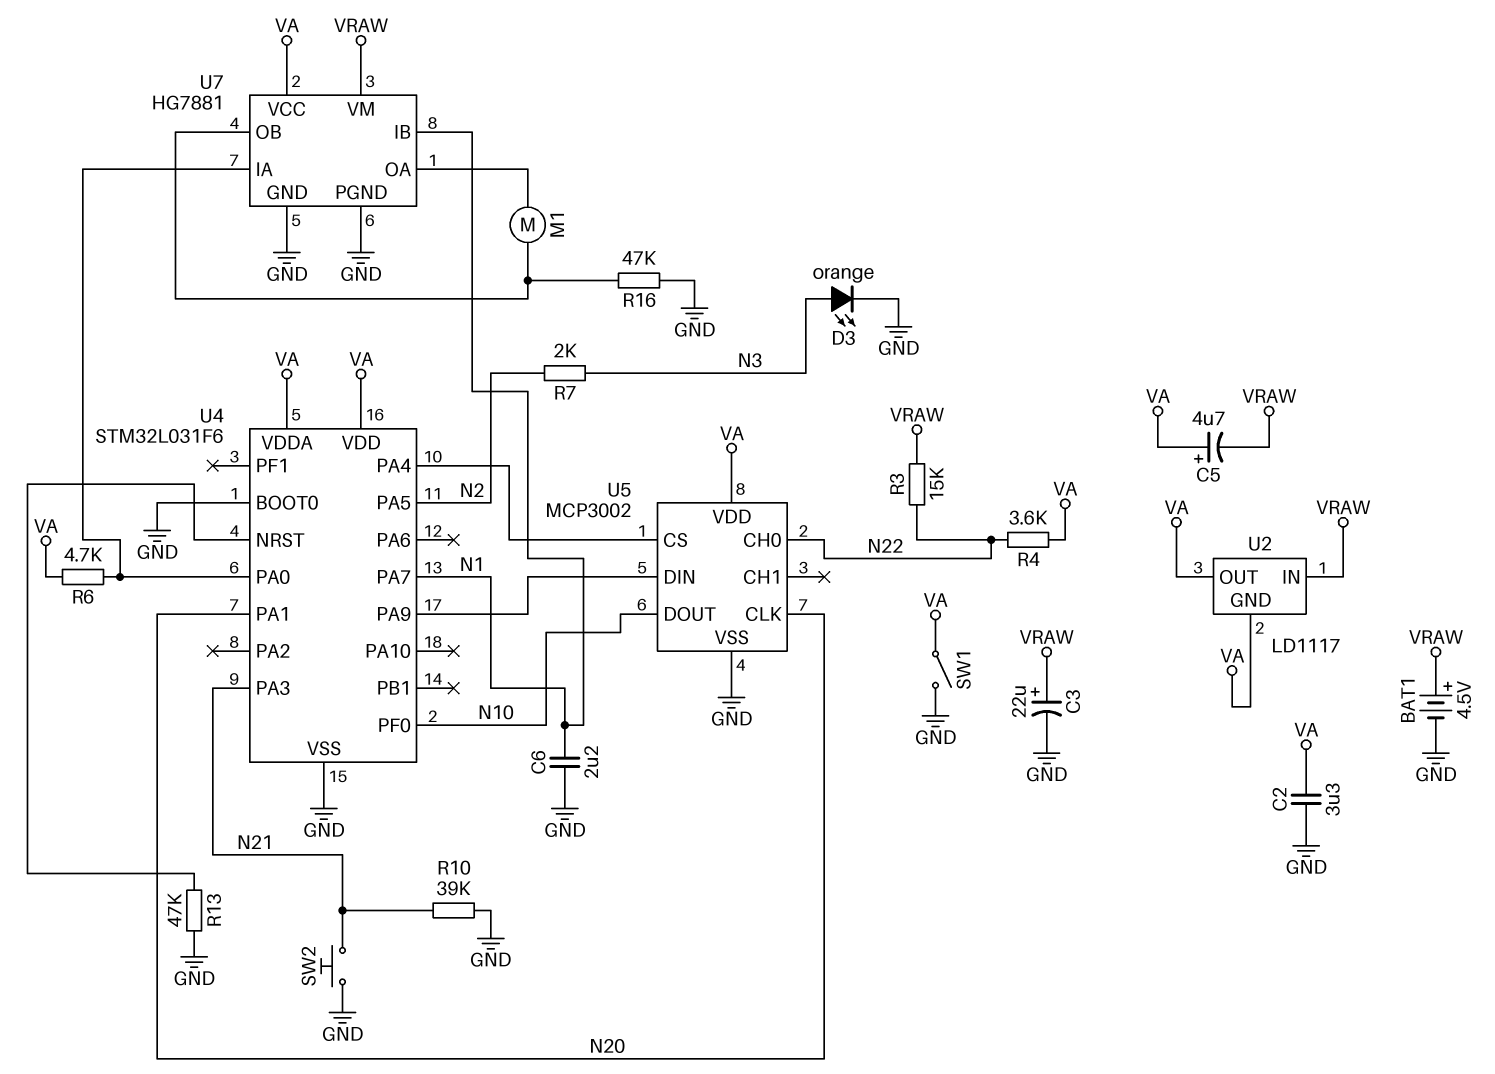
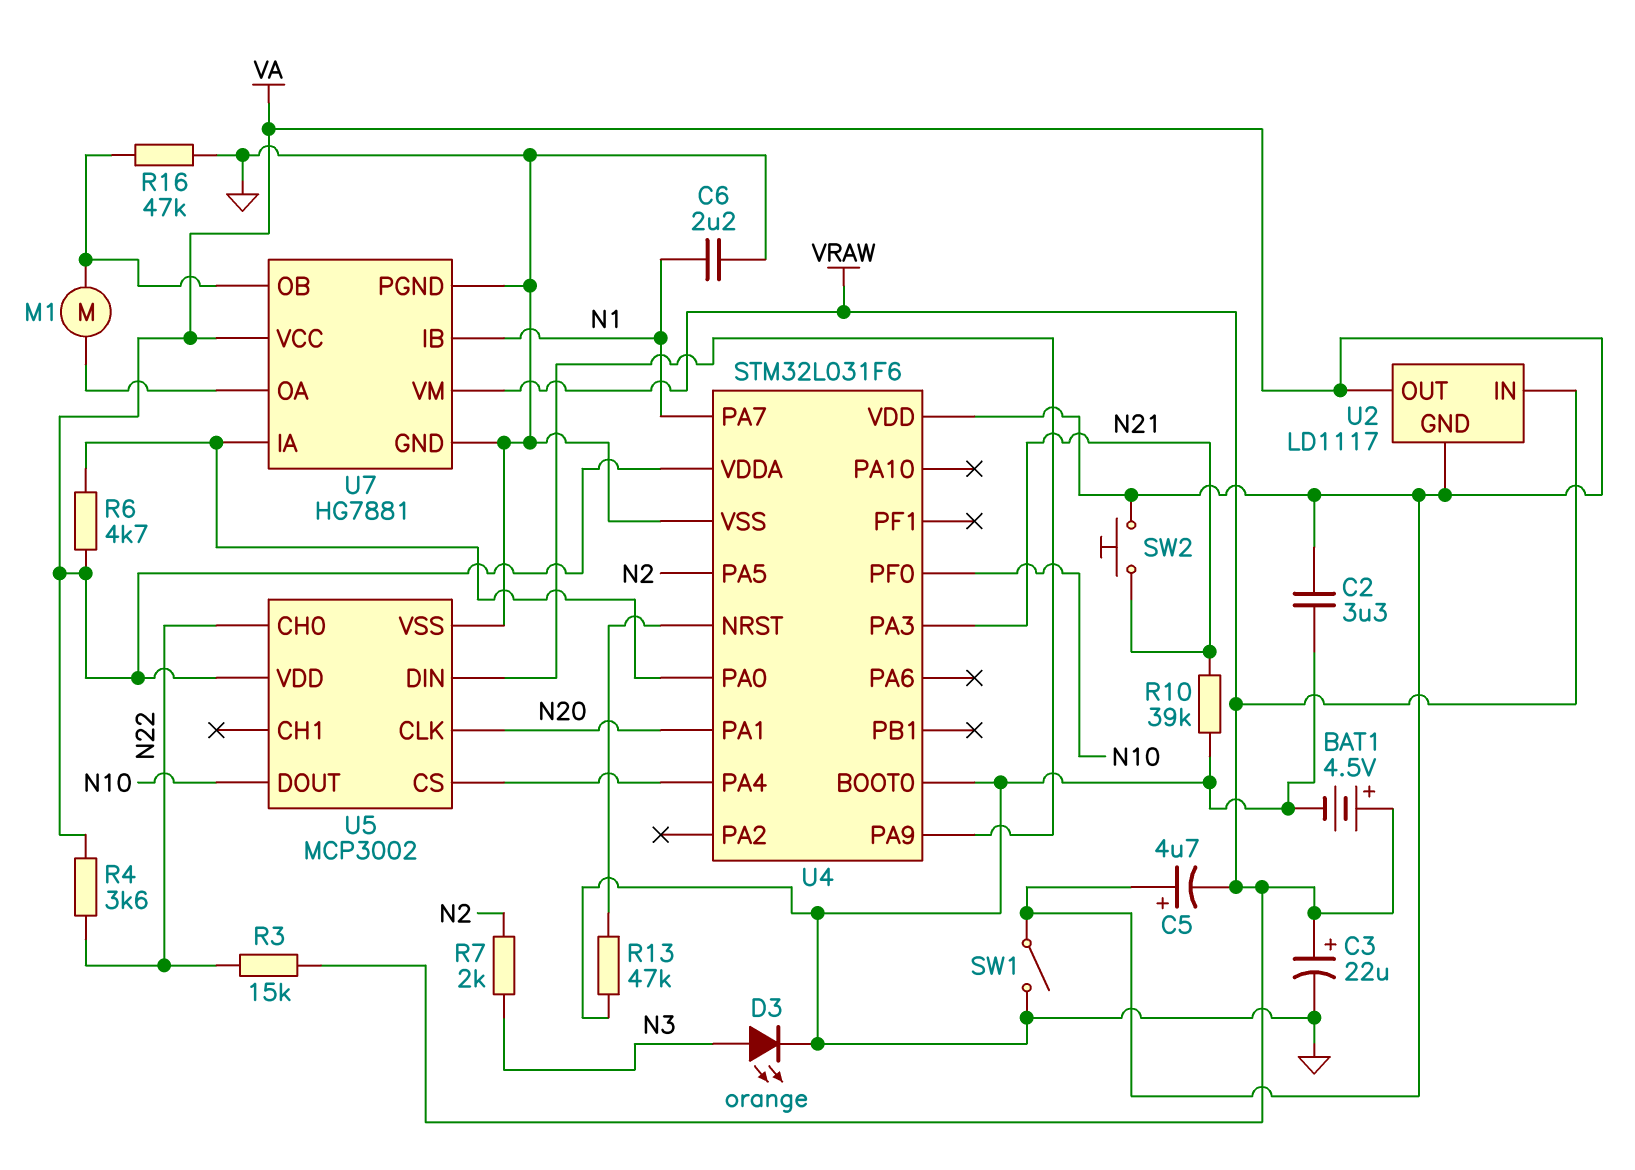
SW2: button (GND, N21) -> button (N21, VA)

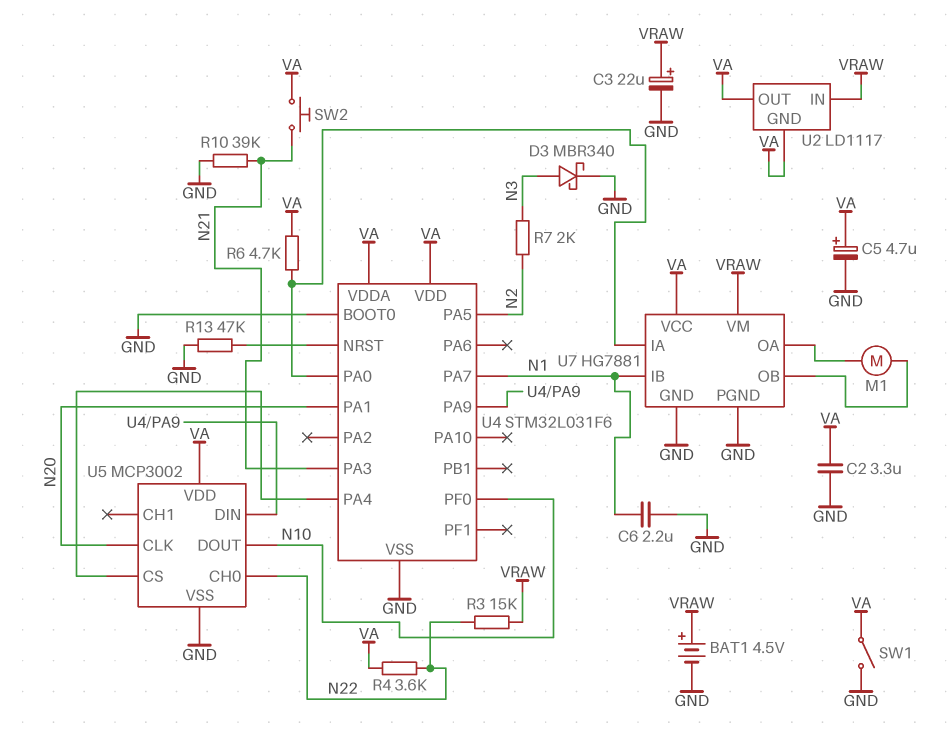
C5: 4.7uF (plus VA, minus VRAW) -> 4.7uF (plus VA, minus GND)
D3: LED orange (A N3, K GND) -> schottky MBR340 (A N3, K GND)
R16: 47k (GND, U7/OB) -> none

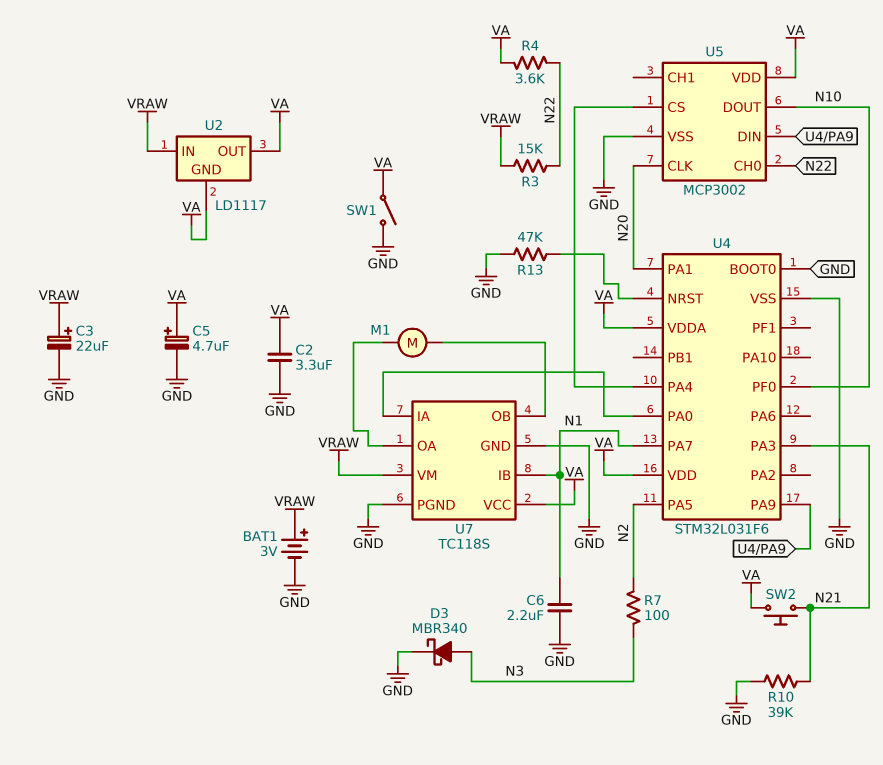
BAT1: 4.5V (plus VRAW, minus GND) -> 3V (plus VRAW, minus GND)
R6: 4.7k (U4/PA0, VA) -> none
R7: 2k (N2, N3) -> 100 (N2, N3)
U7: HG7881 -> TC118S

